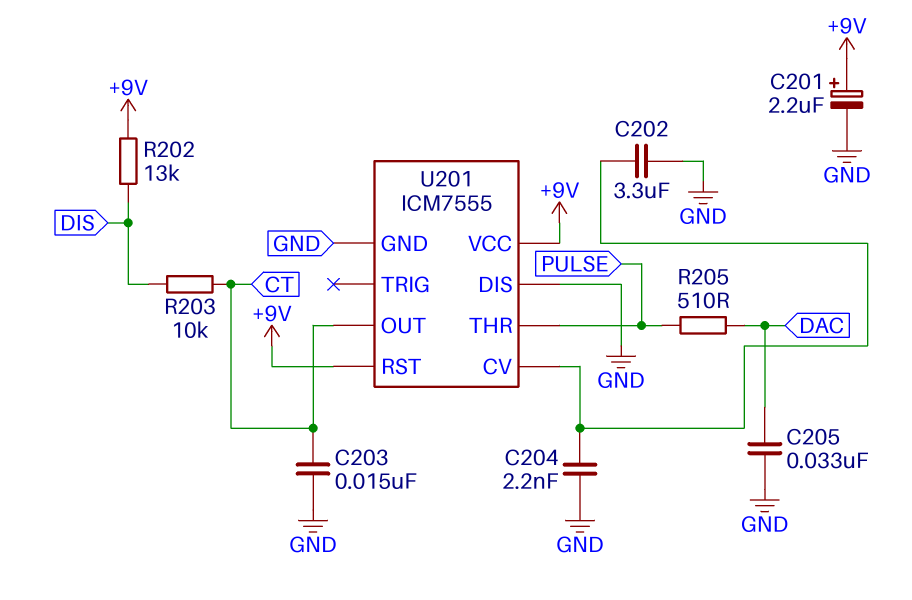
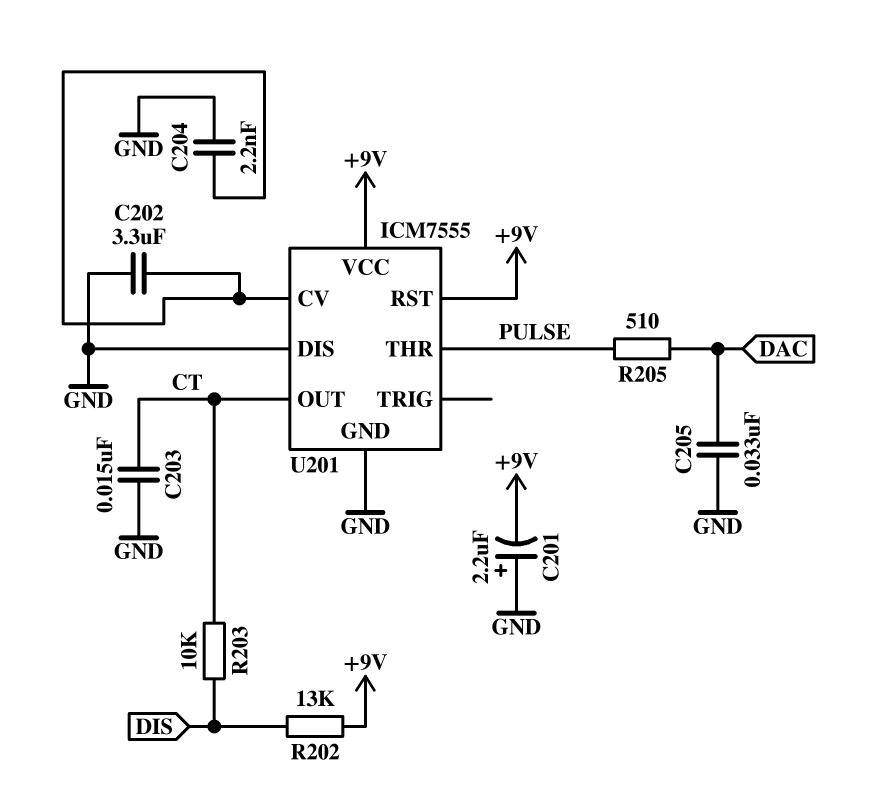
C201: 2.2uF (plus +9V, minus GND) -> 2.2uF (plus GND, minus +9V)

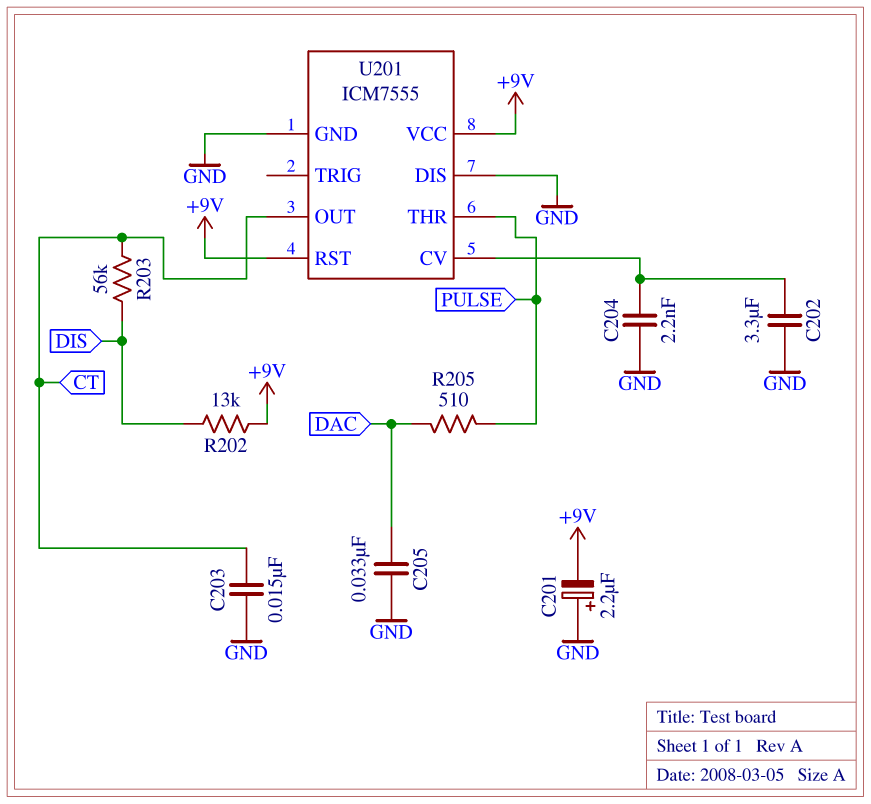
R203: 10k (CT, DIS) -> 56k (CT, DIS)

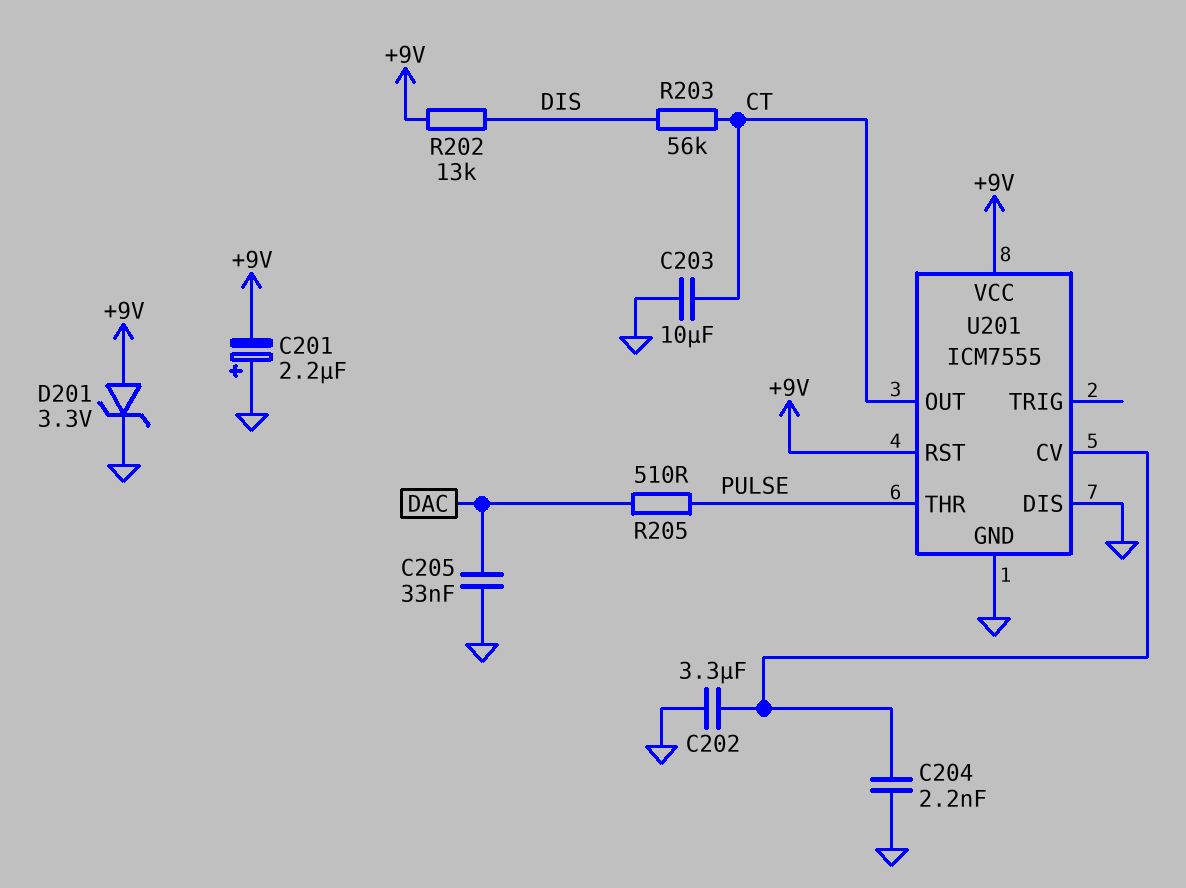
C203: 15nF (CT, GND) -> 10uF (CT, GND)
D201: none -> zener 3.3V (A +9V, K GND)

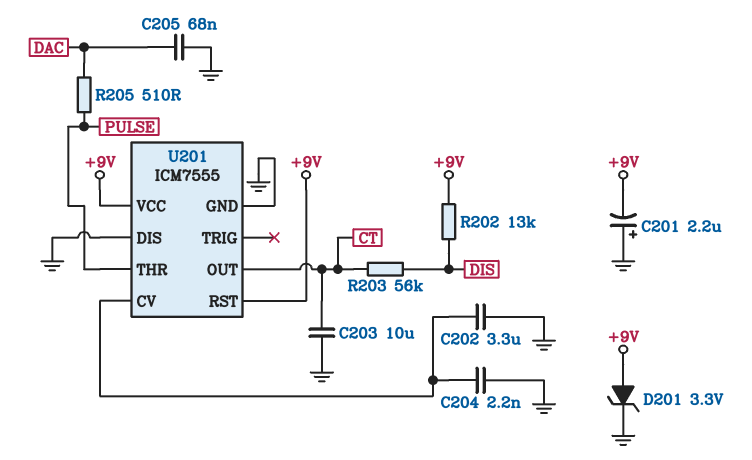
C205: 33nF (DAC, GND) -> 68nF (DAC, GND)

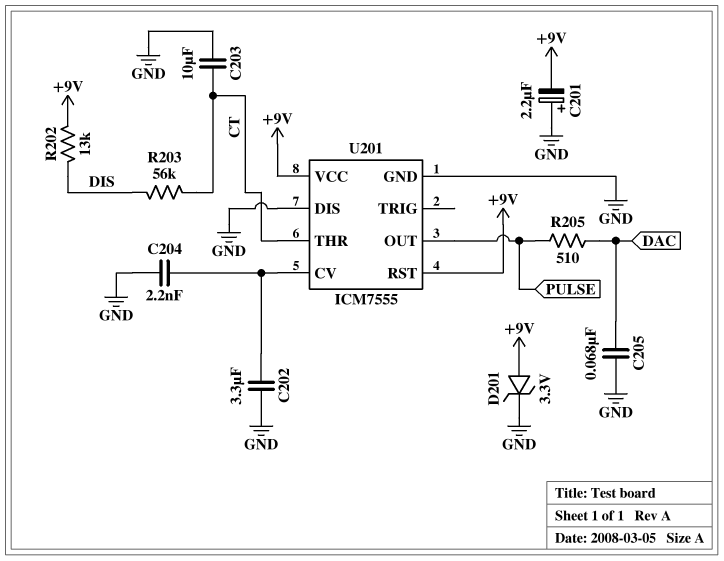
U201 pin OUT: CT -> PULSE
U201 pin THR: PULSE -> CT

